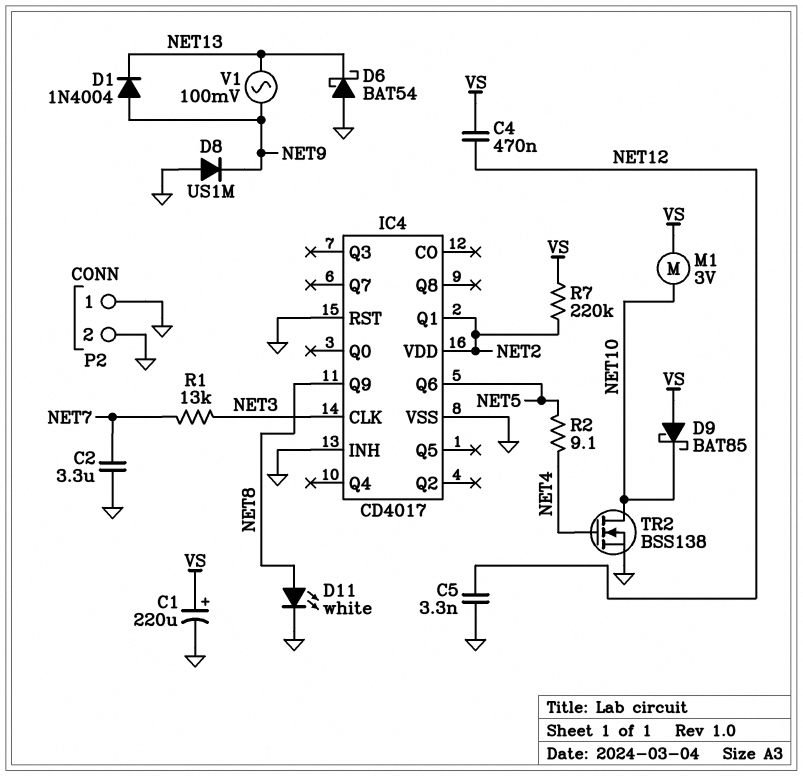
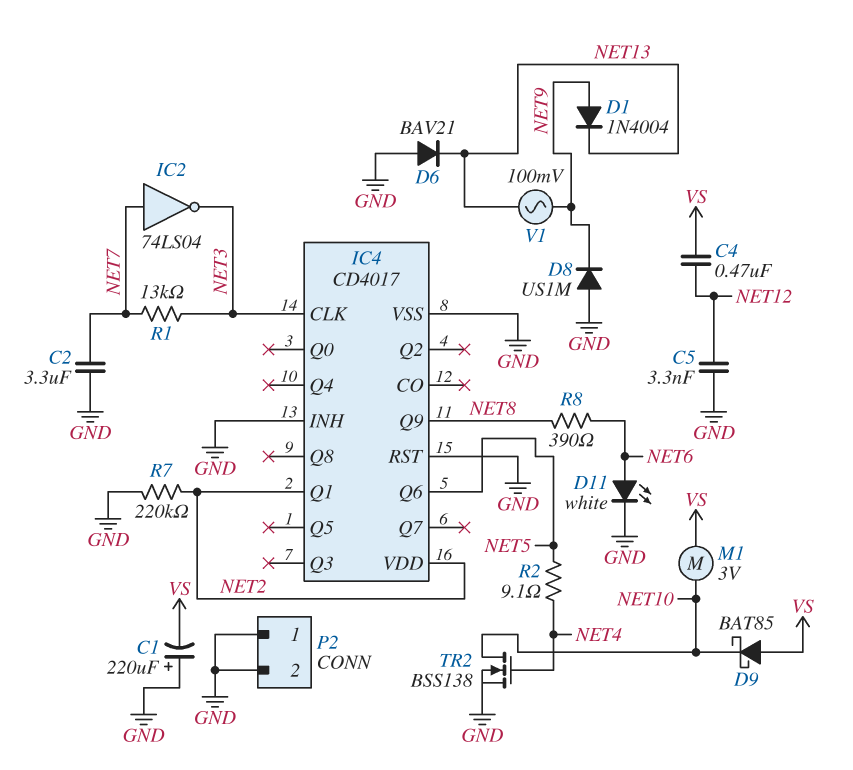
C1: 220uF (plus VS, minus GND) -> 220uF (plus GND, minus VS)
D6: schottky BAT54 (A GND, K NET13) -> diode BAV21 (A GND, K NET13)
D11: LED white (A NET8, K GND) -> LED white (A NET6, K GND)
IC2: none -> NOT 74LS04 (in NET7, out NET3)
R7: 220k (NET2, VS) -> 220k (GND, NET2)
R8: none -> 390 (NET6, NET8)

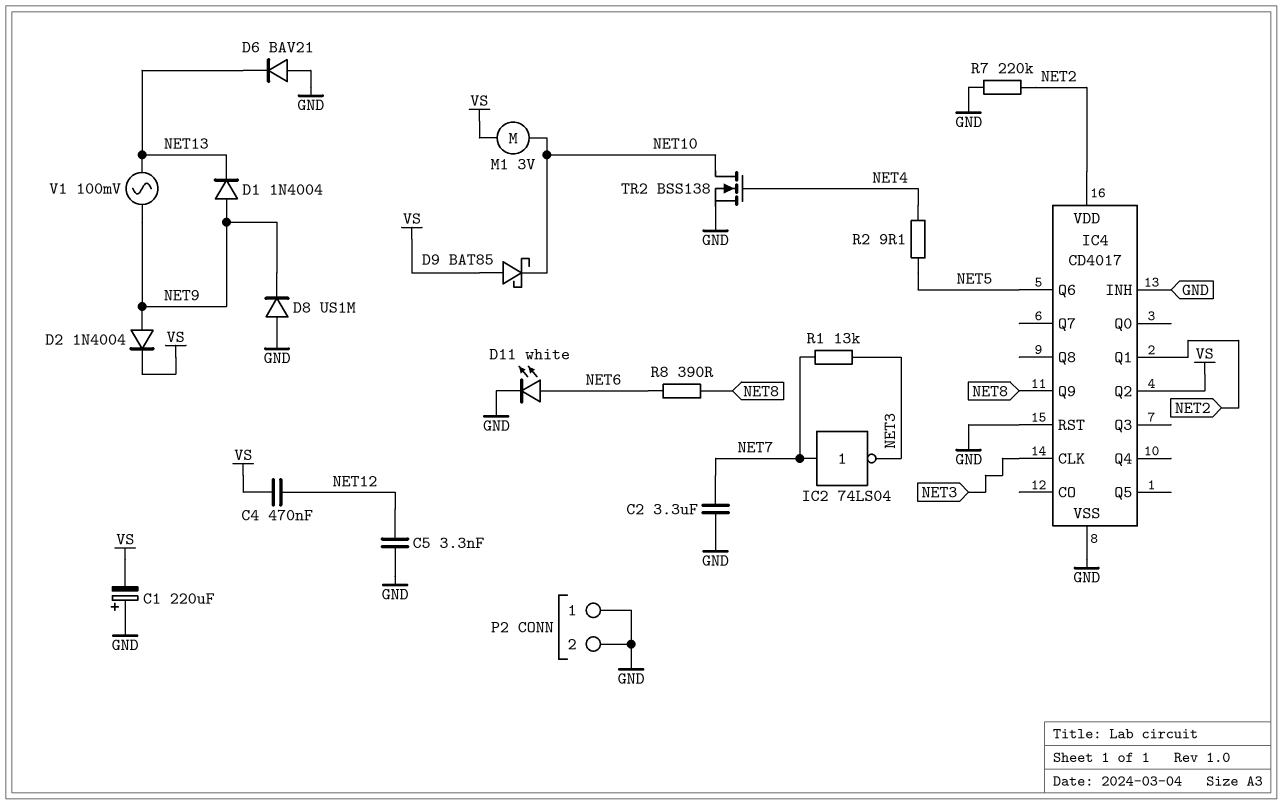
D2: none -> diode 1N4004 (A NET9, K VS)
IC4 pin Q2: none -> VS

